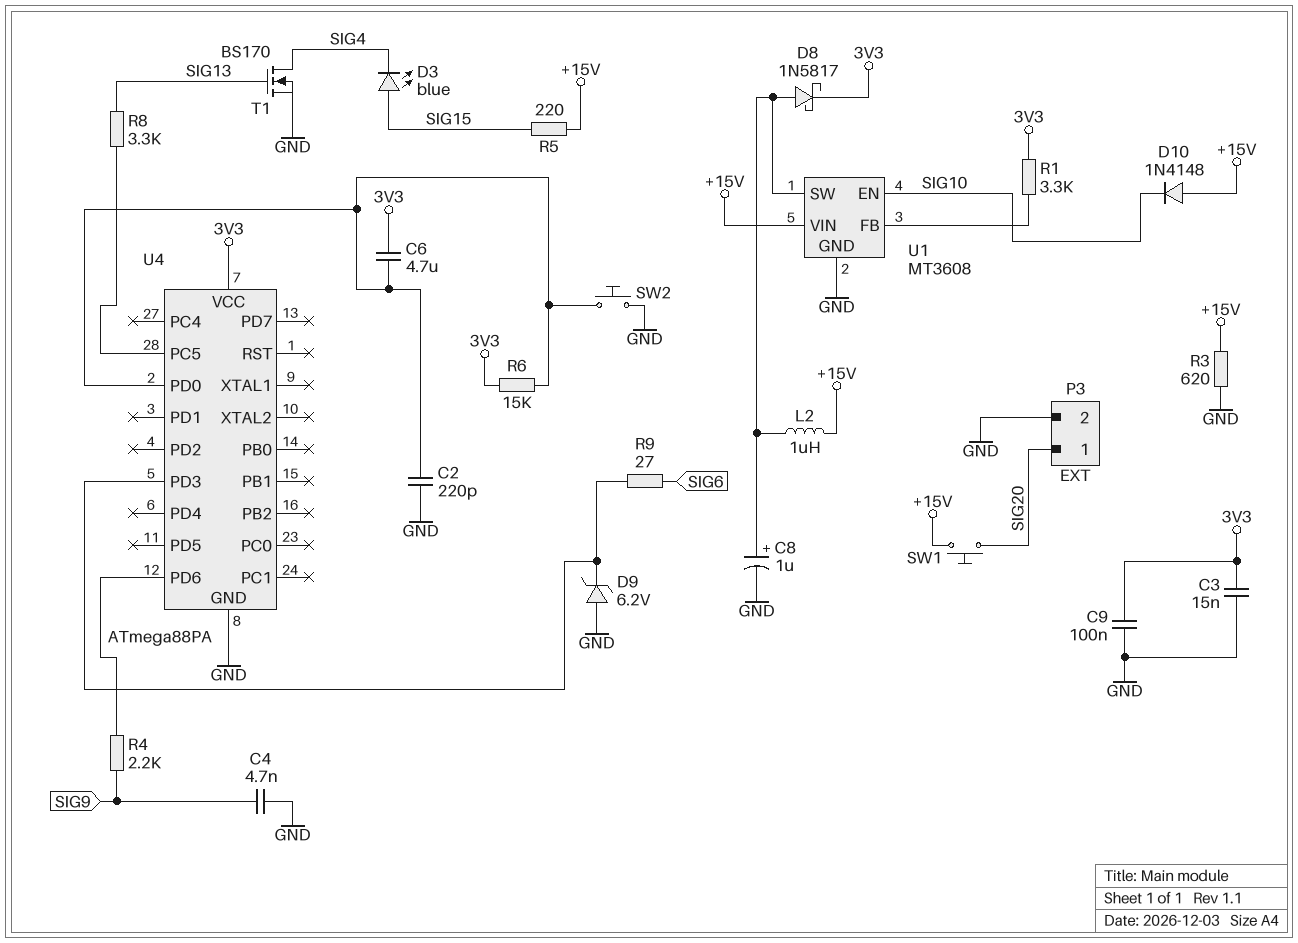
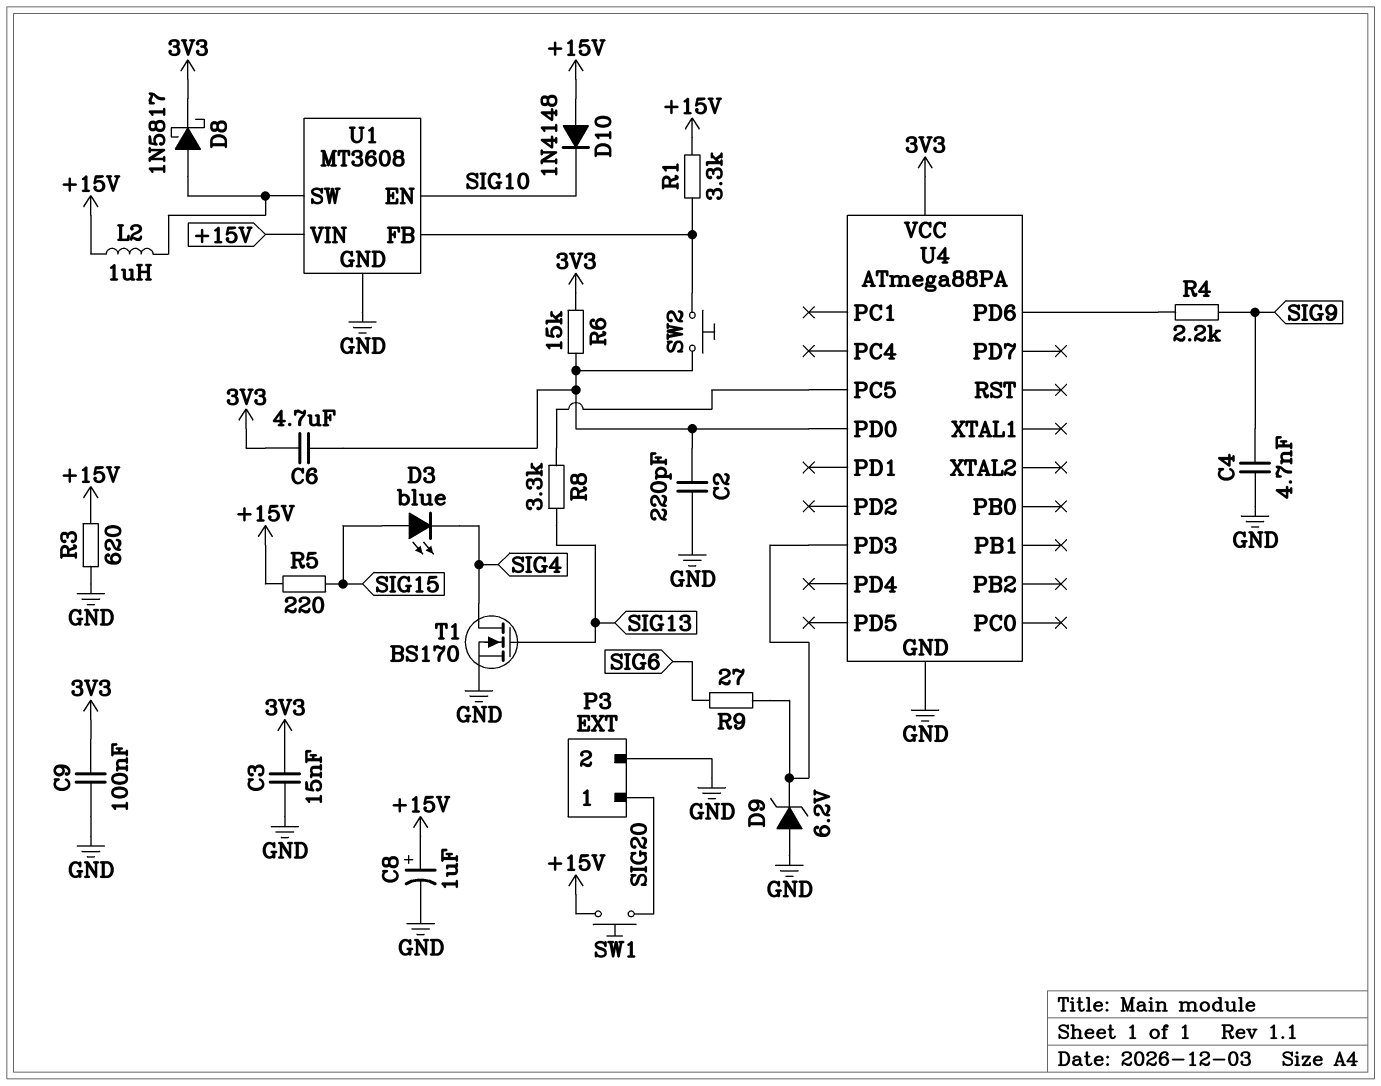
C8: 1uF (plus U1/SW, minus GND) -> 1uF (plus +15V, minus GND)
R1: 3.3k (3V3, U1/FB) -> 3.3k (+15V, U1/FB)
SW2: button (GND, U4/PD0) -> button (U1/FB, U4/PD0)

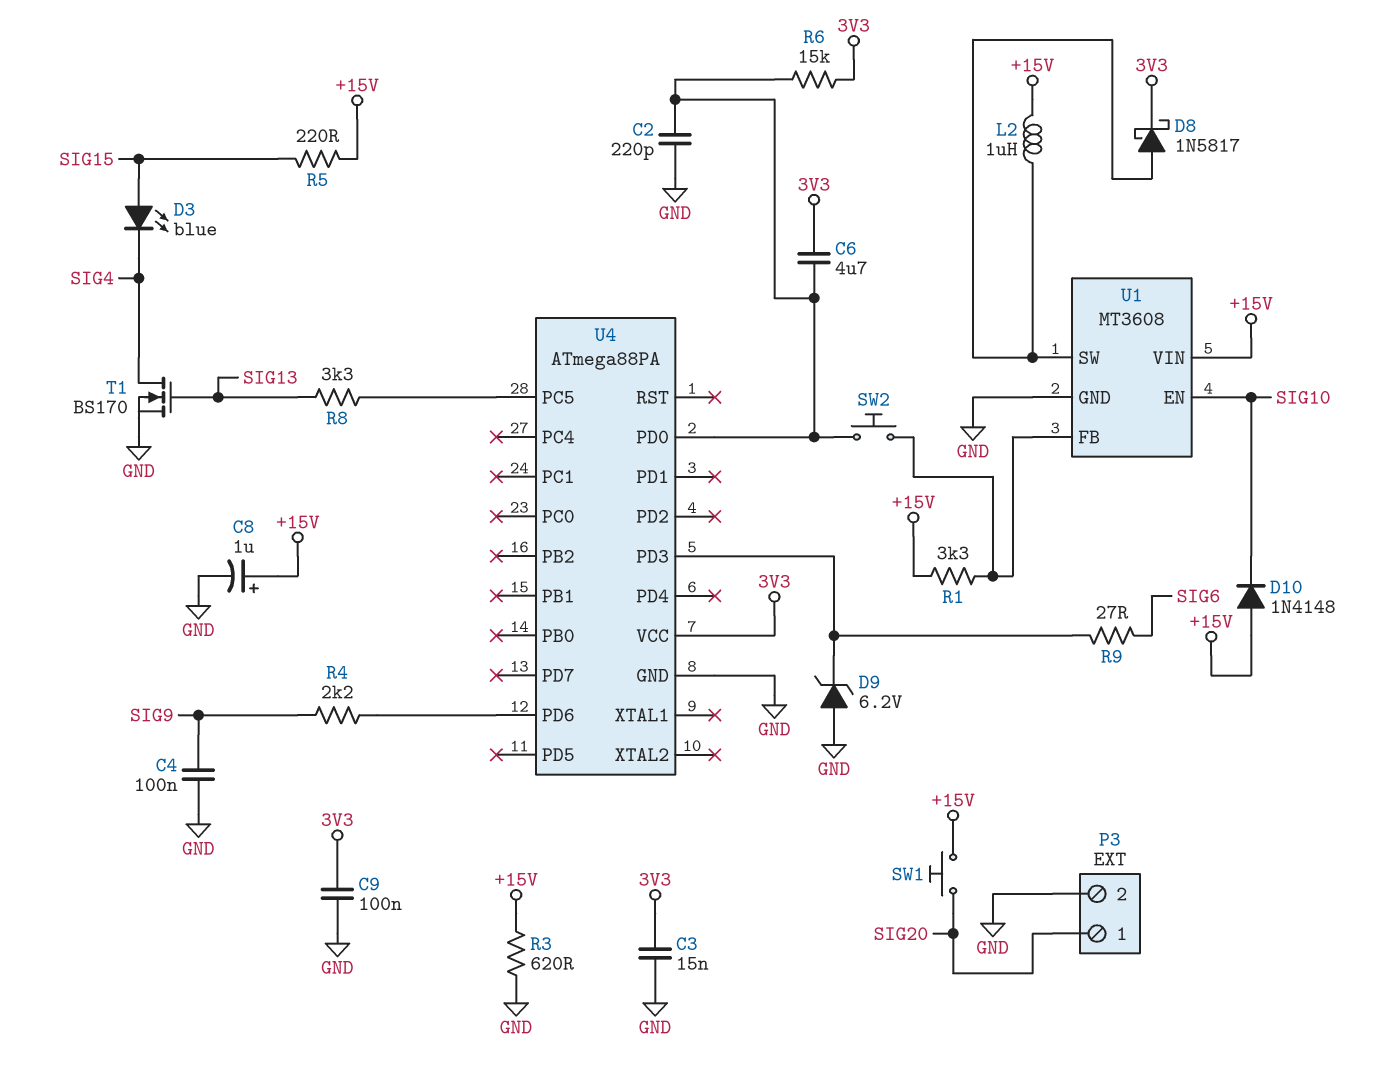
C4: 4.7nF (GND, SIG9) -> 100nF (GND, SIG9)

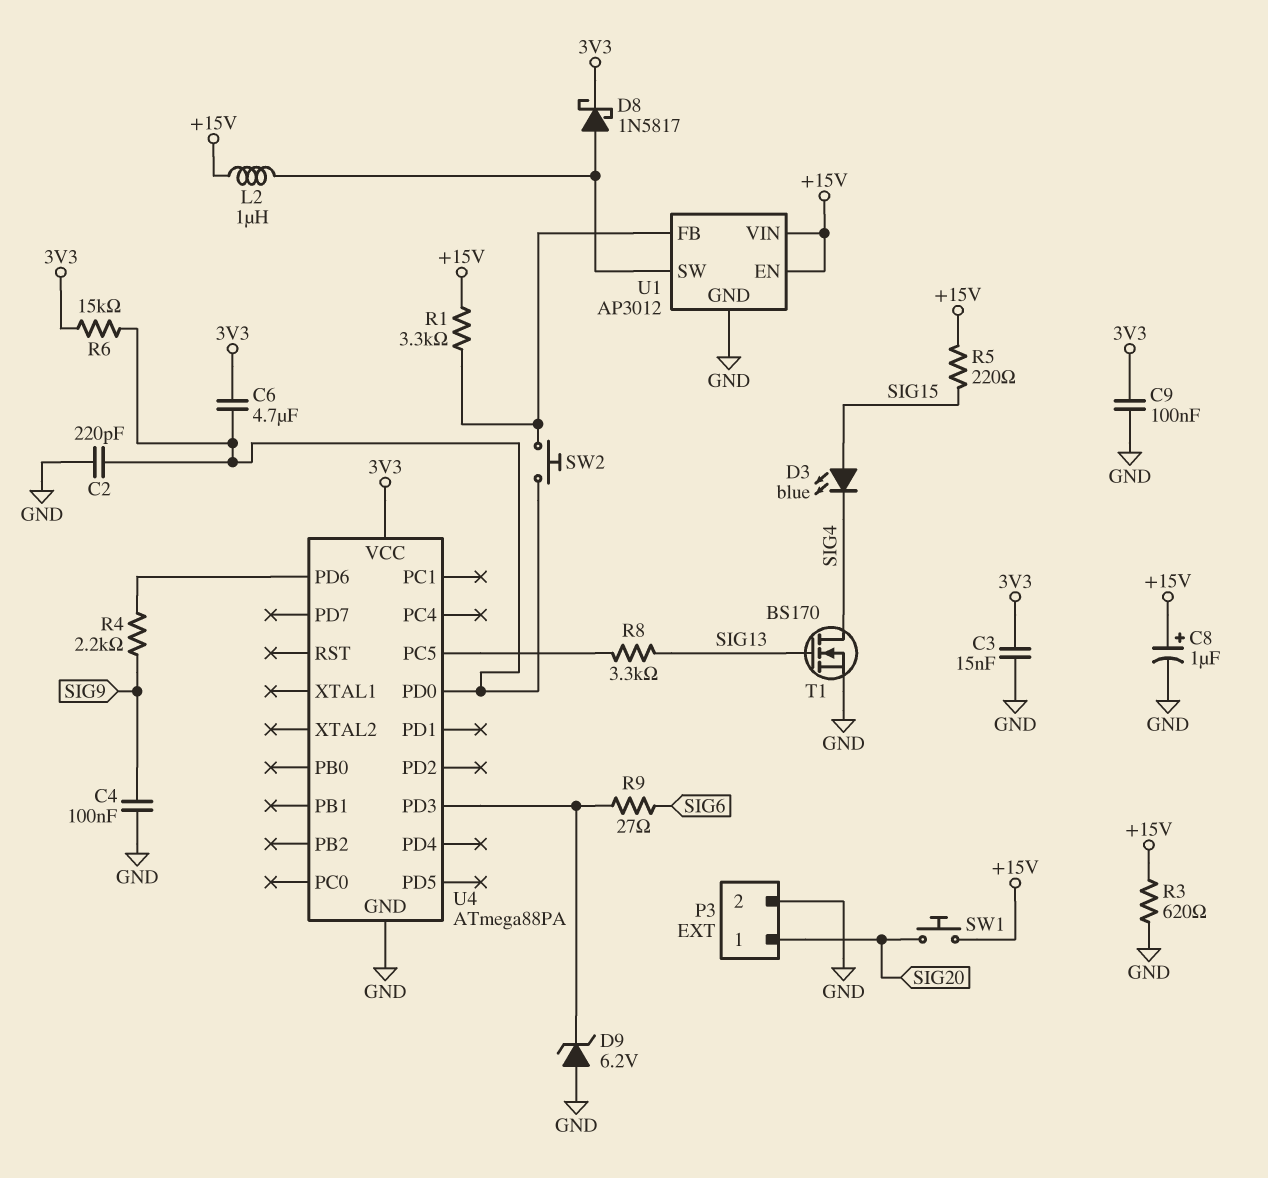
D10: diode 1N4148 (A +15V, K SIG10) -> none
U1: MT3608 -> AP3012
U1 pin EN: SIG10 -> +15V

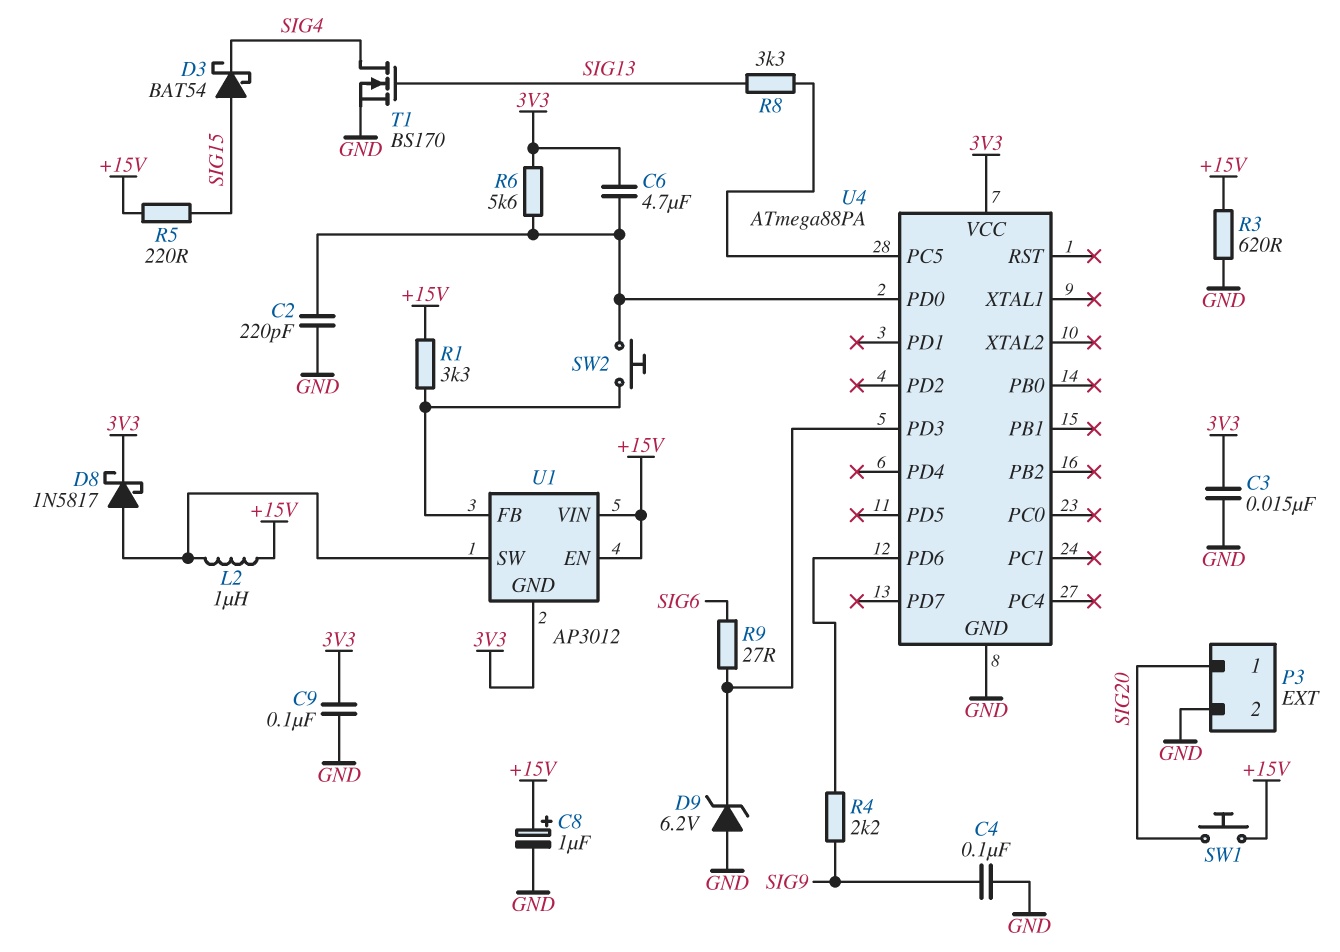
D3: LED blue (A SIG15, K SIG4) -> schottky BAT54 (A SIG15, K SIG4)
R6: 15k (3V3, U4/PD0) -> 5.6k (3V3, U4/PD0)
U1 pin GND: GND -> 3V3

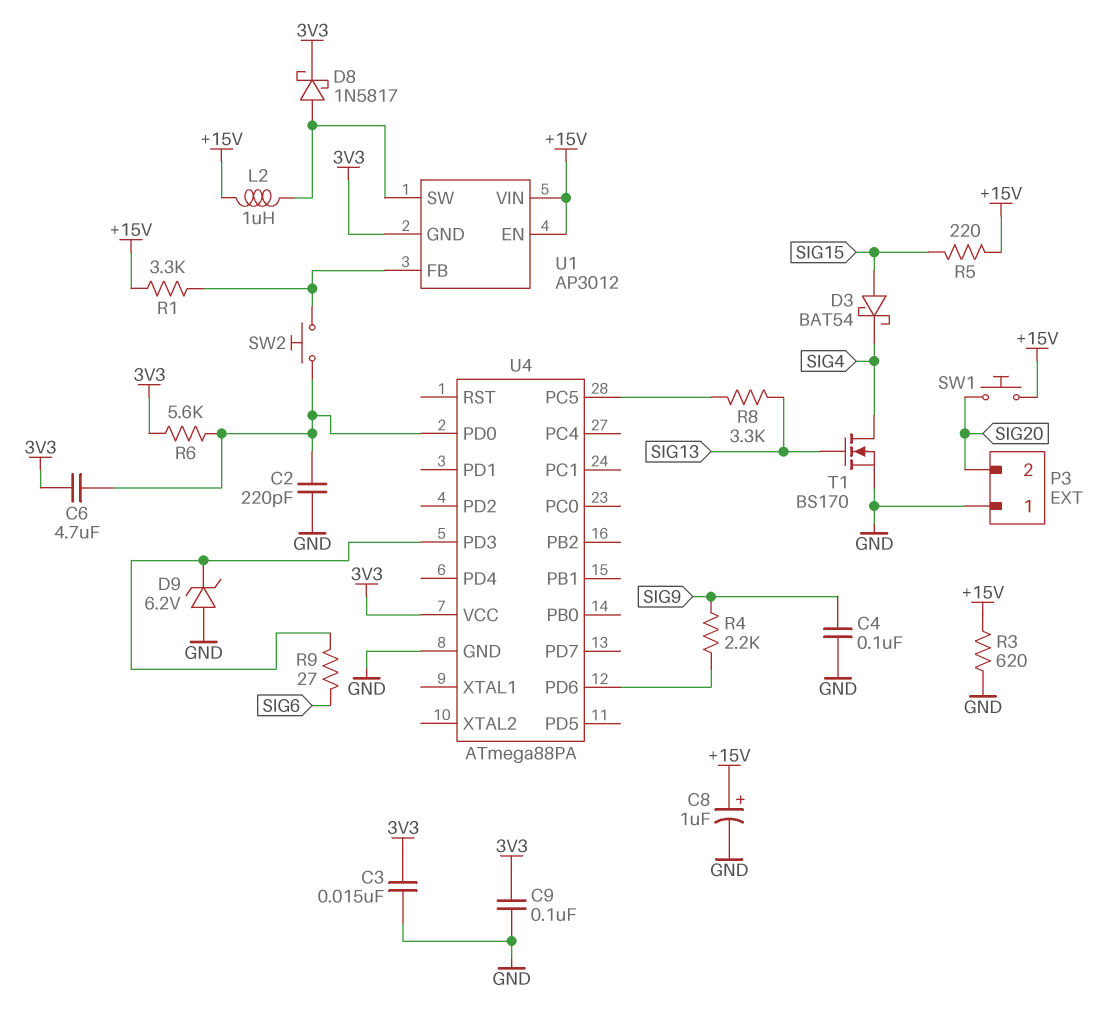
P3 pin 1: SIG20 -> GND
P3 pin 2: GND -> SIG20

